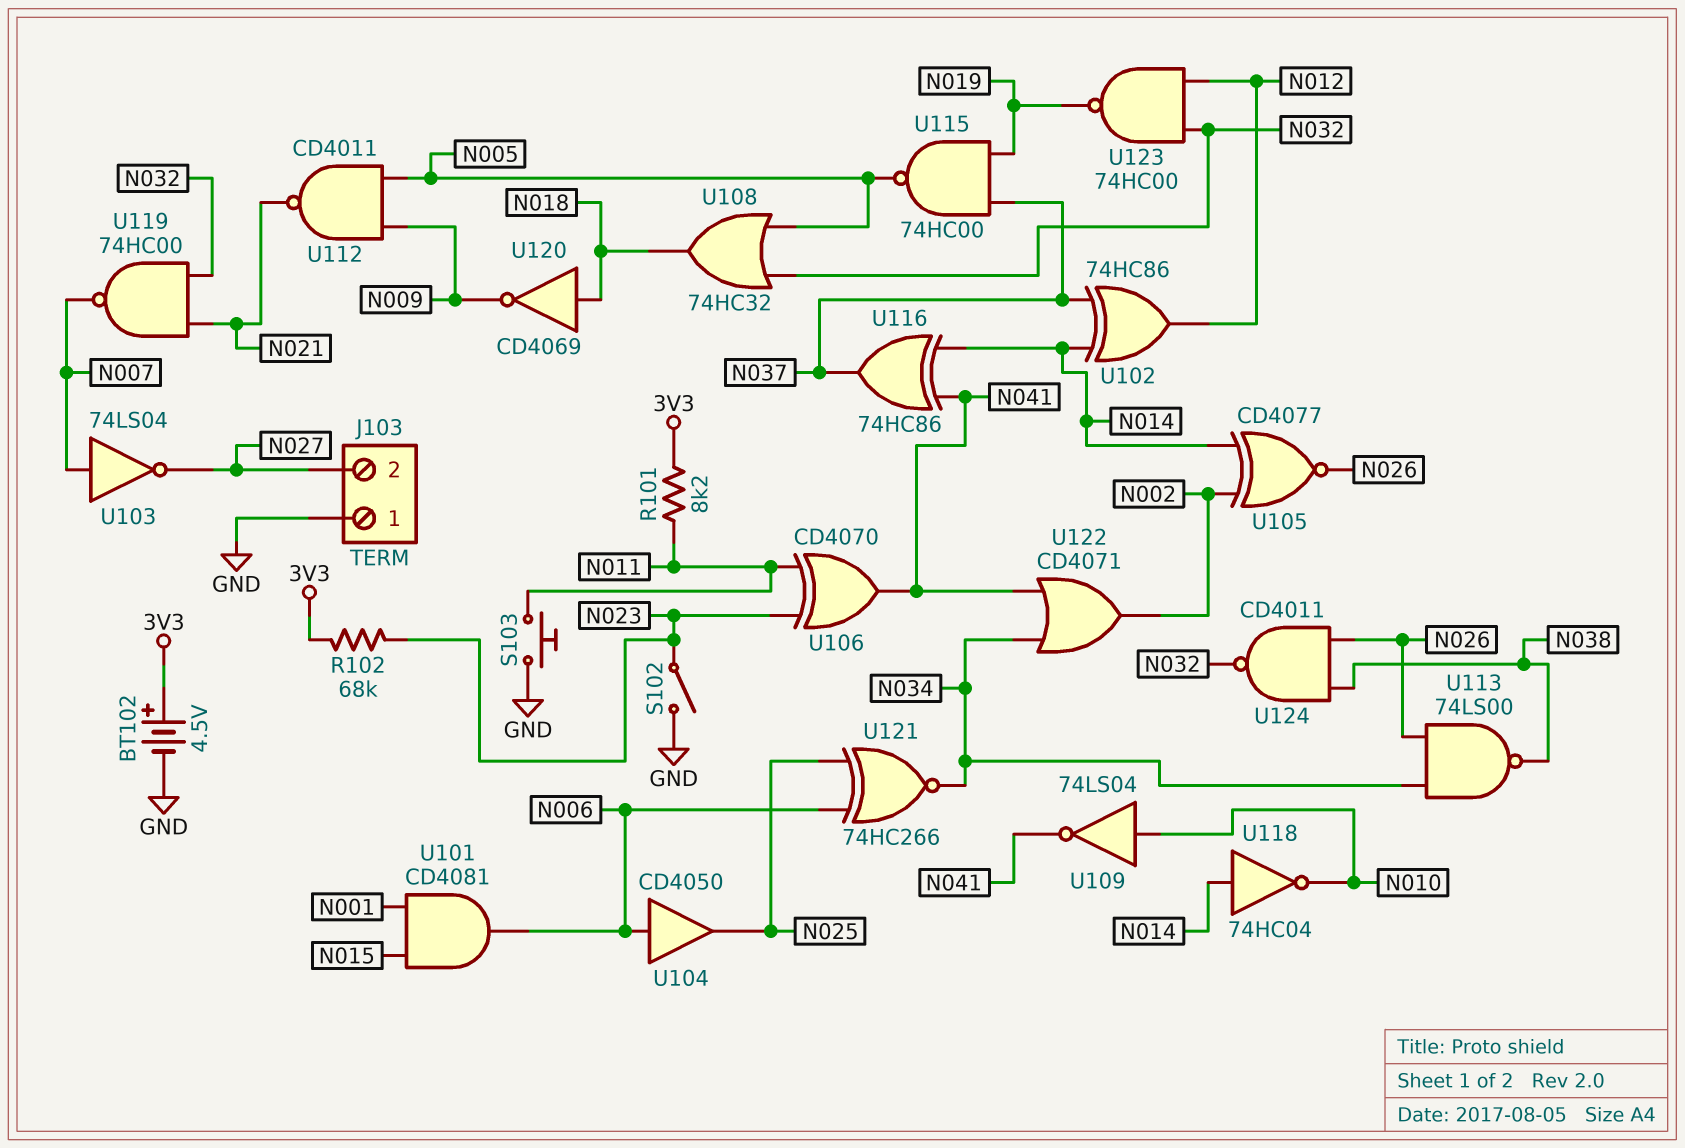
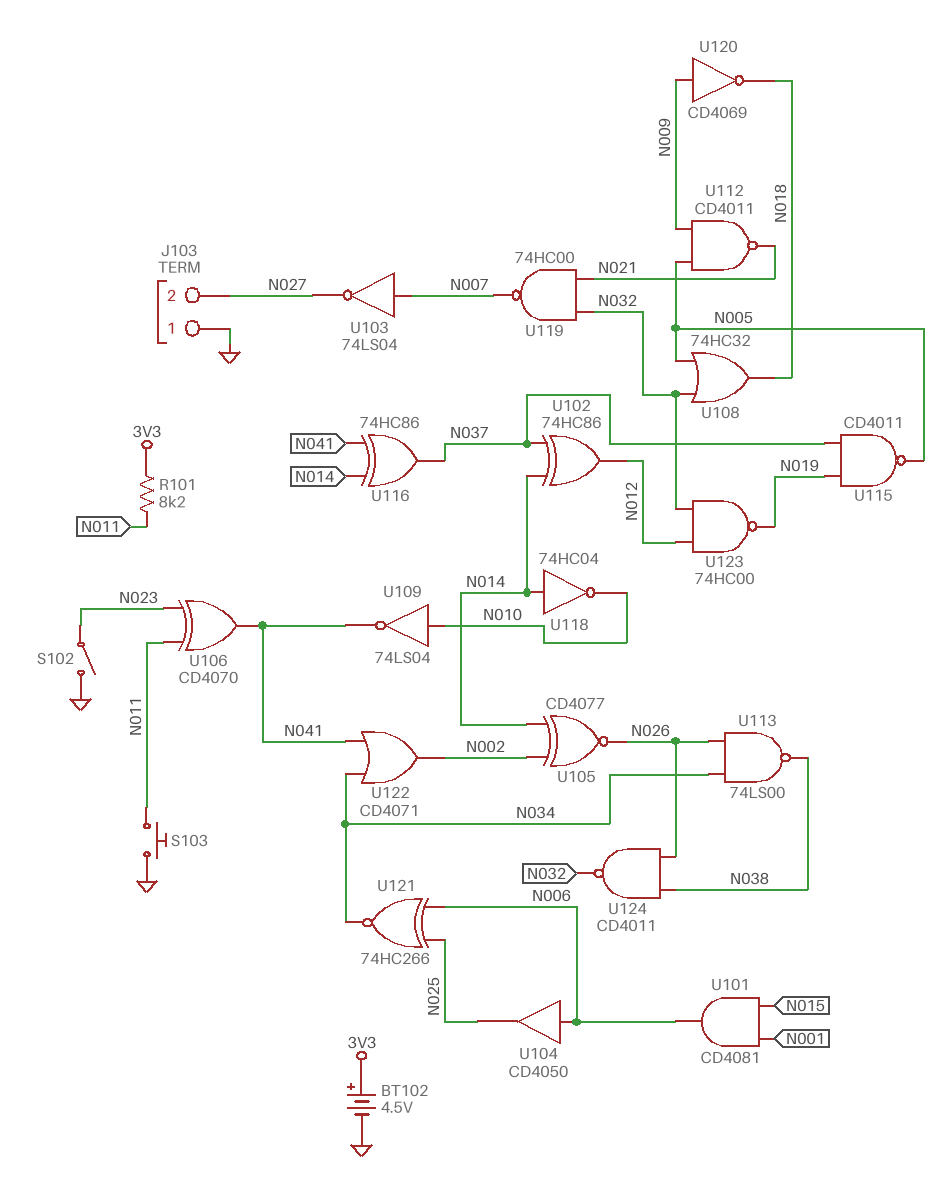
R102: 68k (3V3, N023) -> none
U115: NAND 74HC00 (in N019, in N037, out N005) -> NAND CD4011 (in N019, in N037, out N005)
U120: NOT CD4069 (in N018, out N009) -> NOT CD4069 (in N009, out N018)

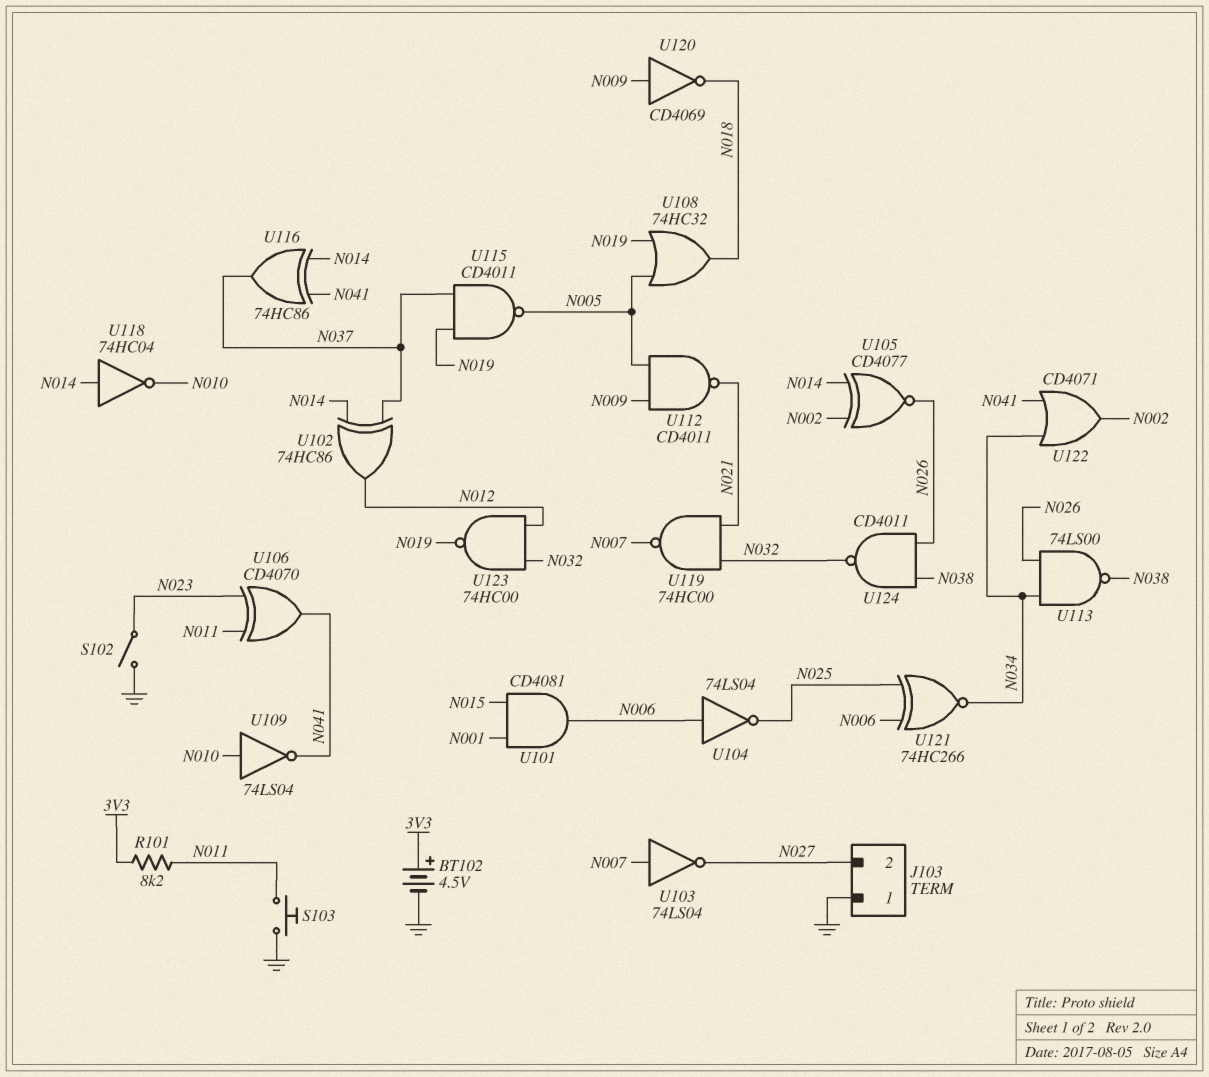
U104: buffer CD4050 (in N006, out N025) -> NOT 74LS04 (in N006, out N025)
U108: OR 74HC32 (in N005, in N032, out N018) -> OR 74HC32 (in N005, in N019, out N018)

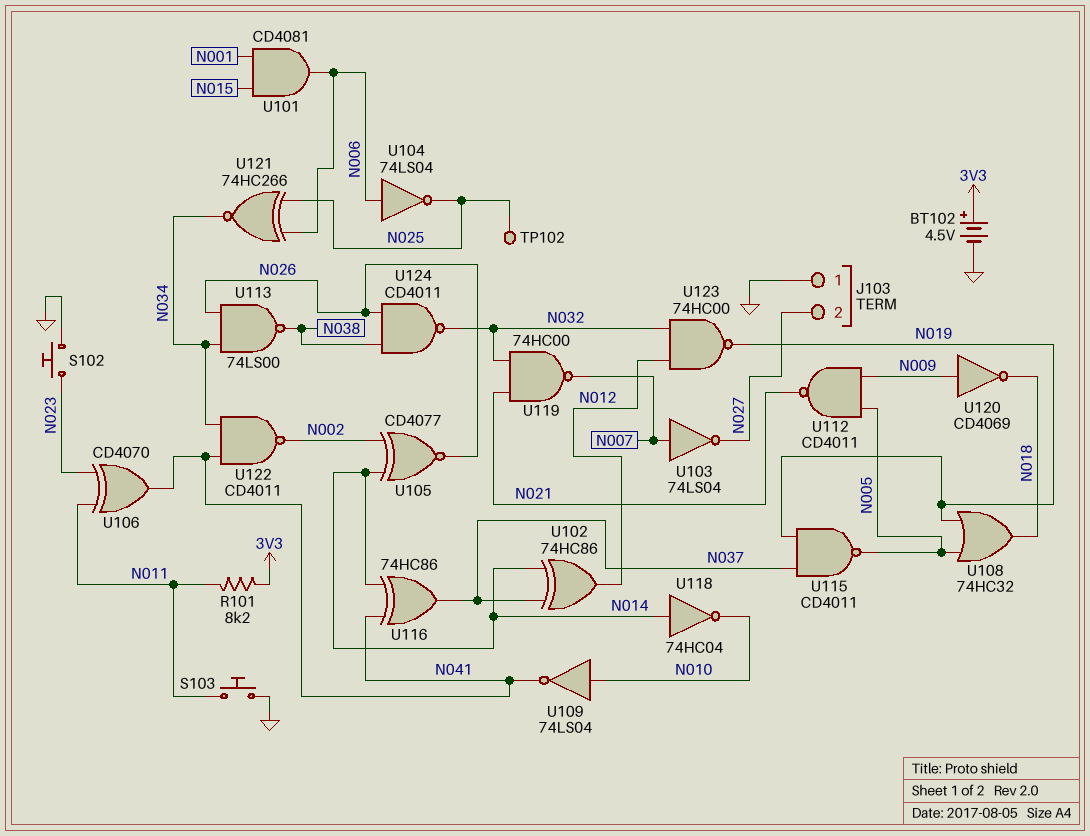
S102: switch (GND, N023) -> button (GND, N023)
TP102: none -> test point (N025)
U122: OR CD4071 (in N034, in N041, out N002) -> NAND CD4011 (in N034, in N041, out N002)

